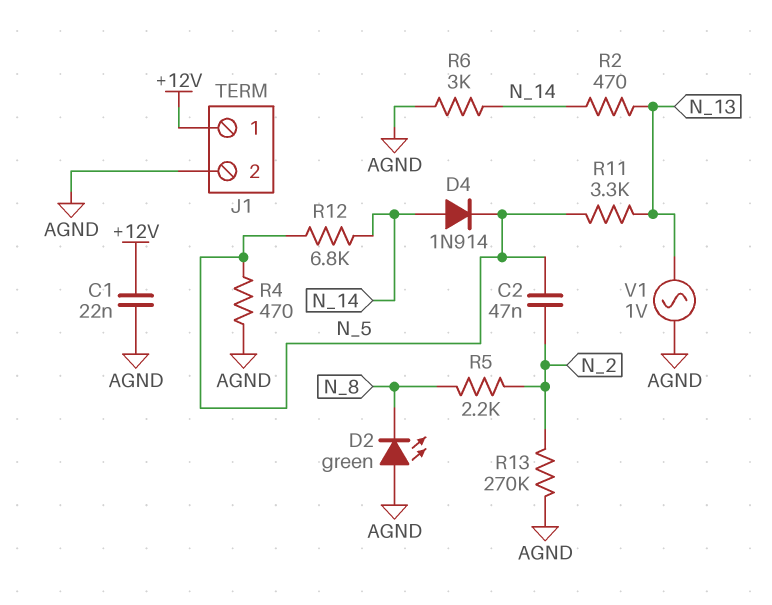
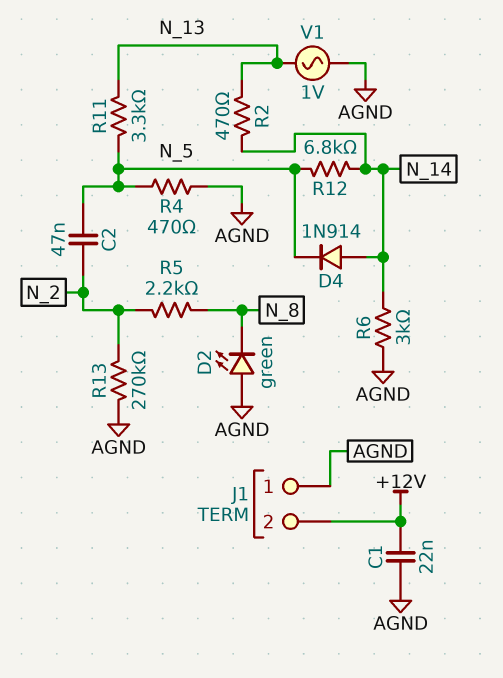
J1 pin 1: +12V -> AGND
J1 pin 2: AGND -> +12V

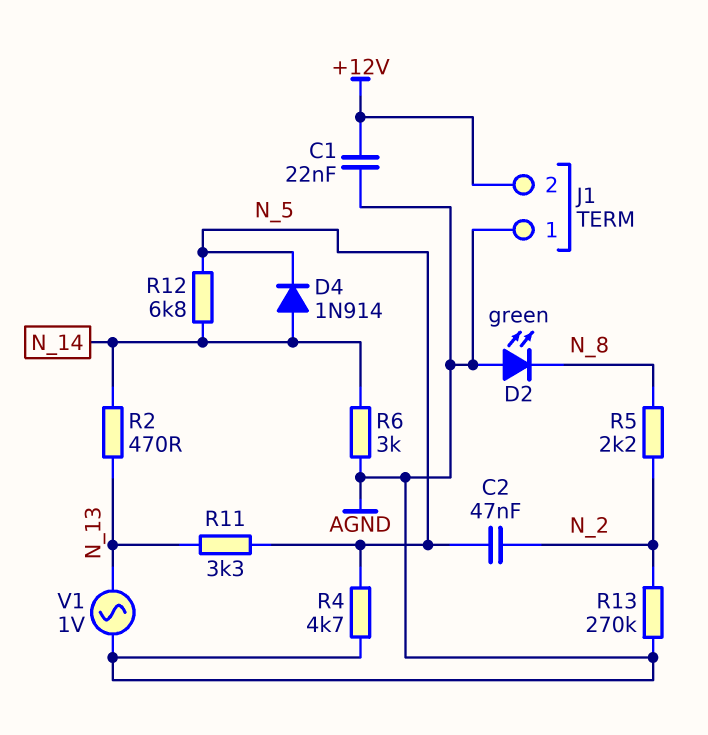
R4: 470 (AGND, N_5) -> 4.7k (AGND, N_5)

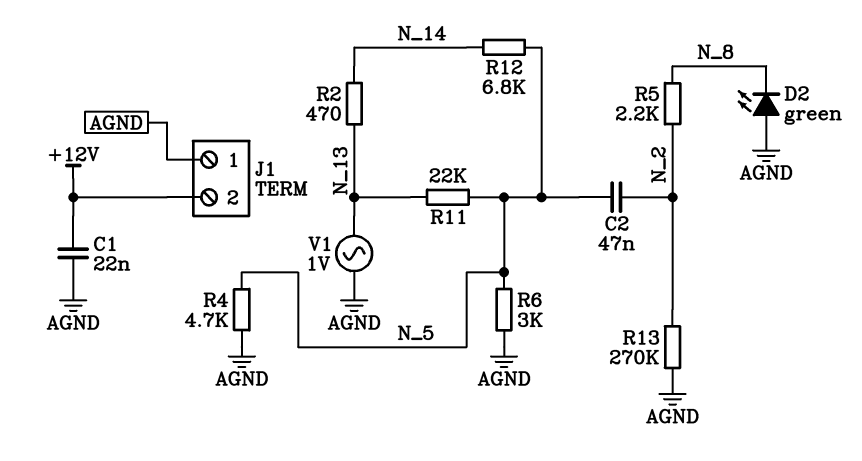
D4: diode 1N914 (A N_14, K N_5) -> none
R6: 3k (AGND, N_14) -> 3k (AGND, N_5)
R11: 3.3k (N_5, N_13) -> 22k (N_5, N_13)

